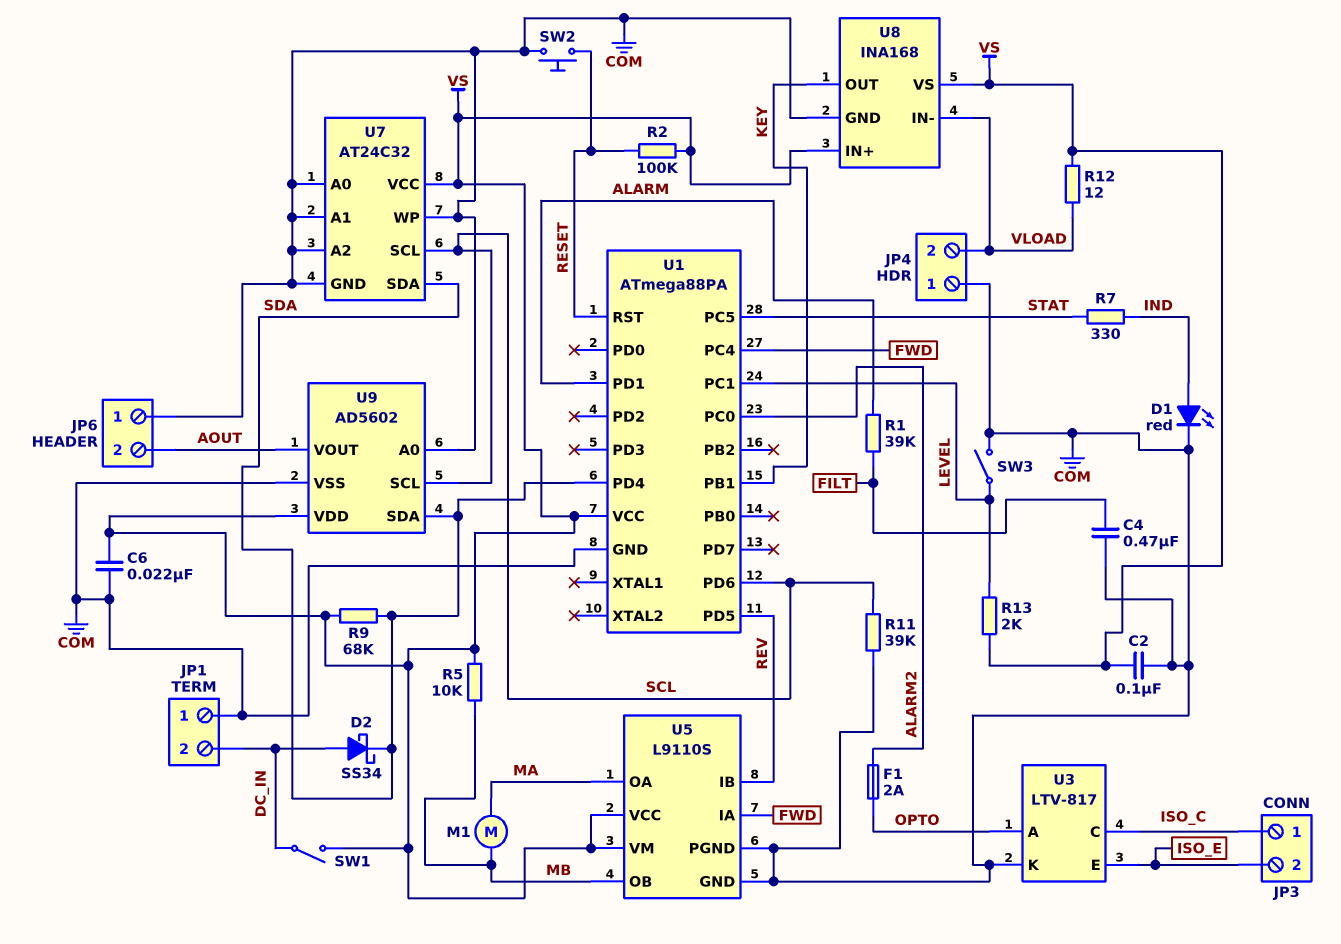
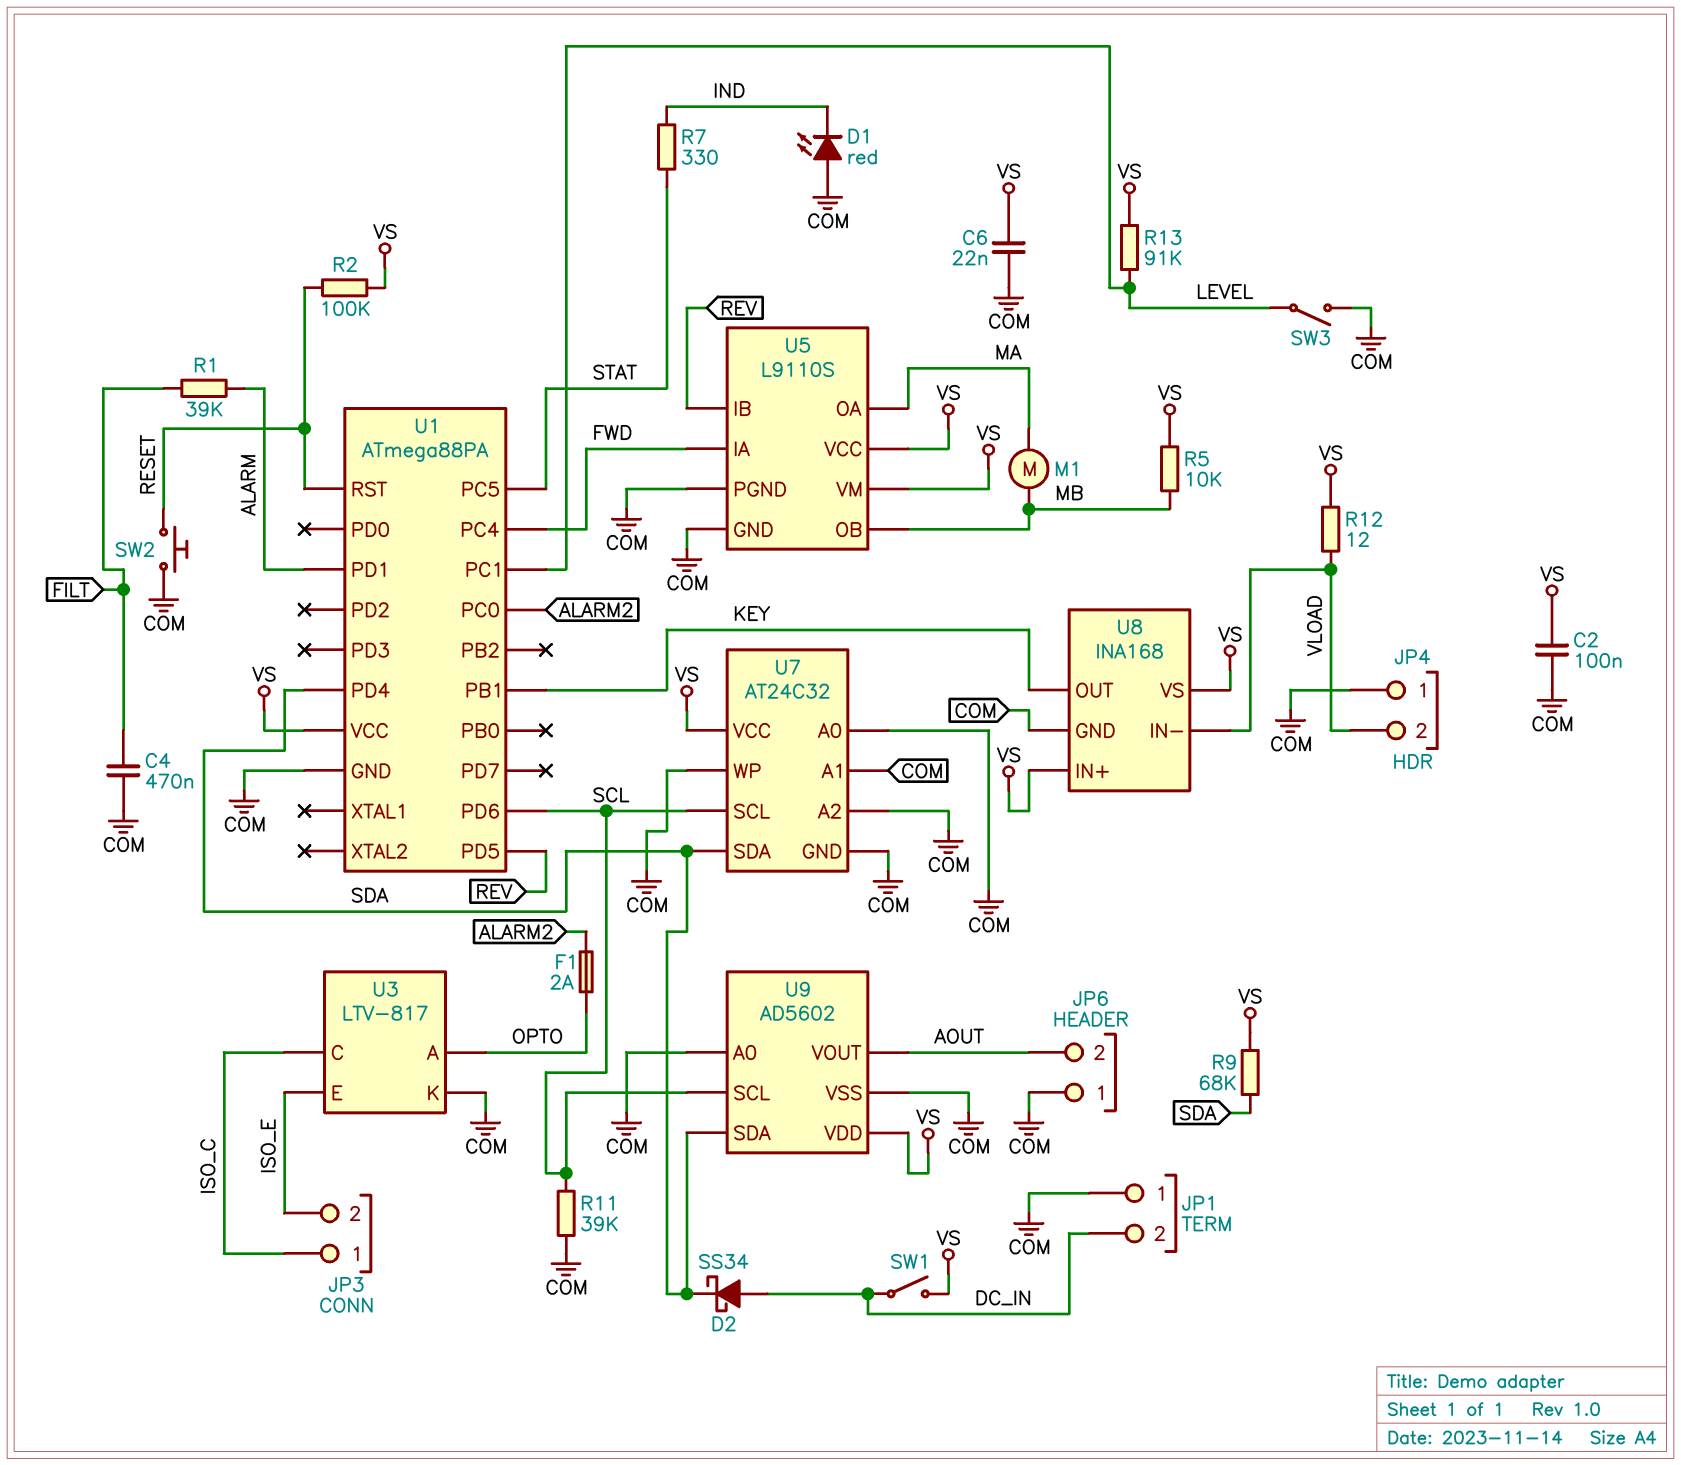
D1: LED red (A IND, K COM) -> LED red (A COM, K IND)
R13: 2k (LEVEL, VS) -> 91k (LEVEL, VS)

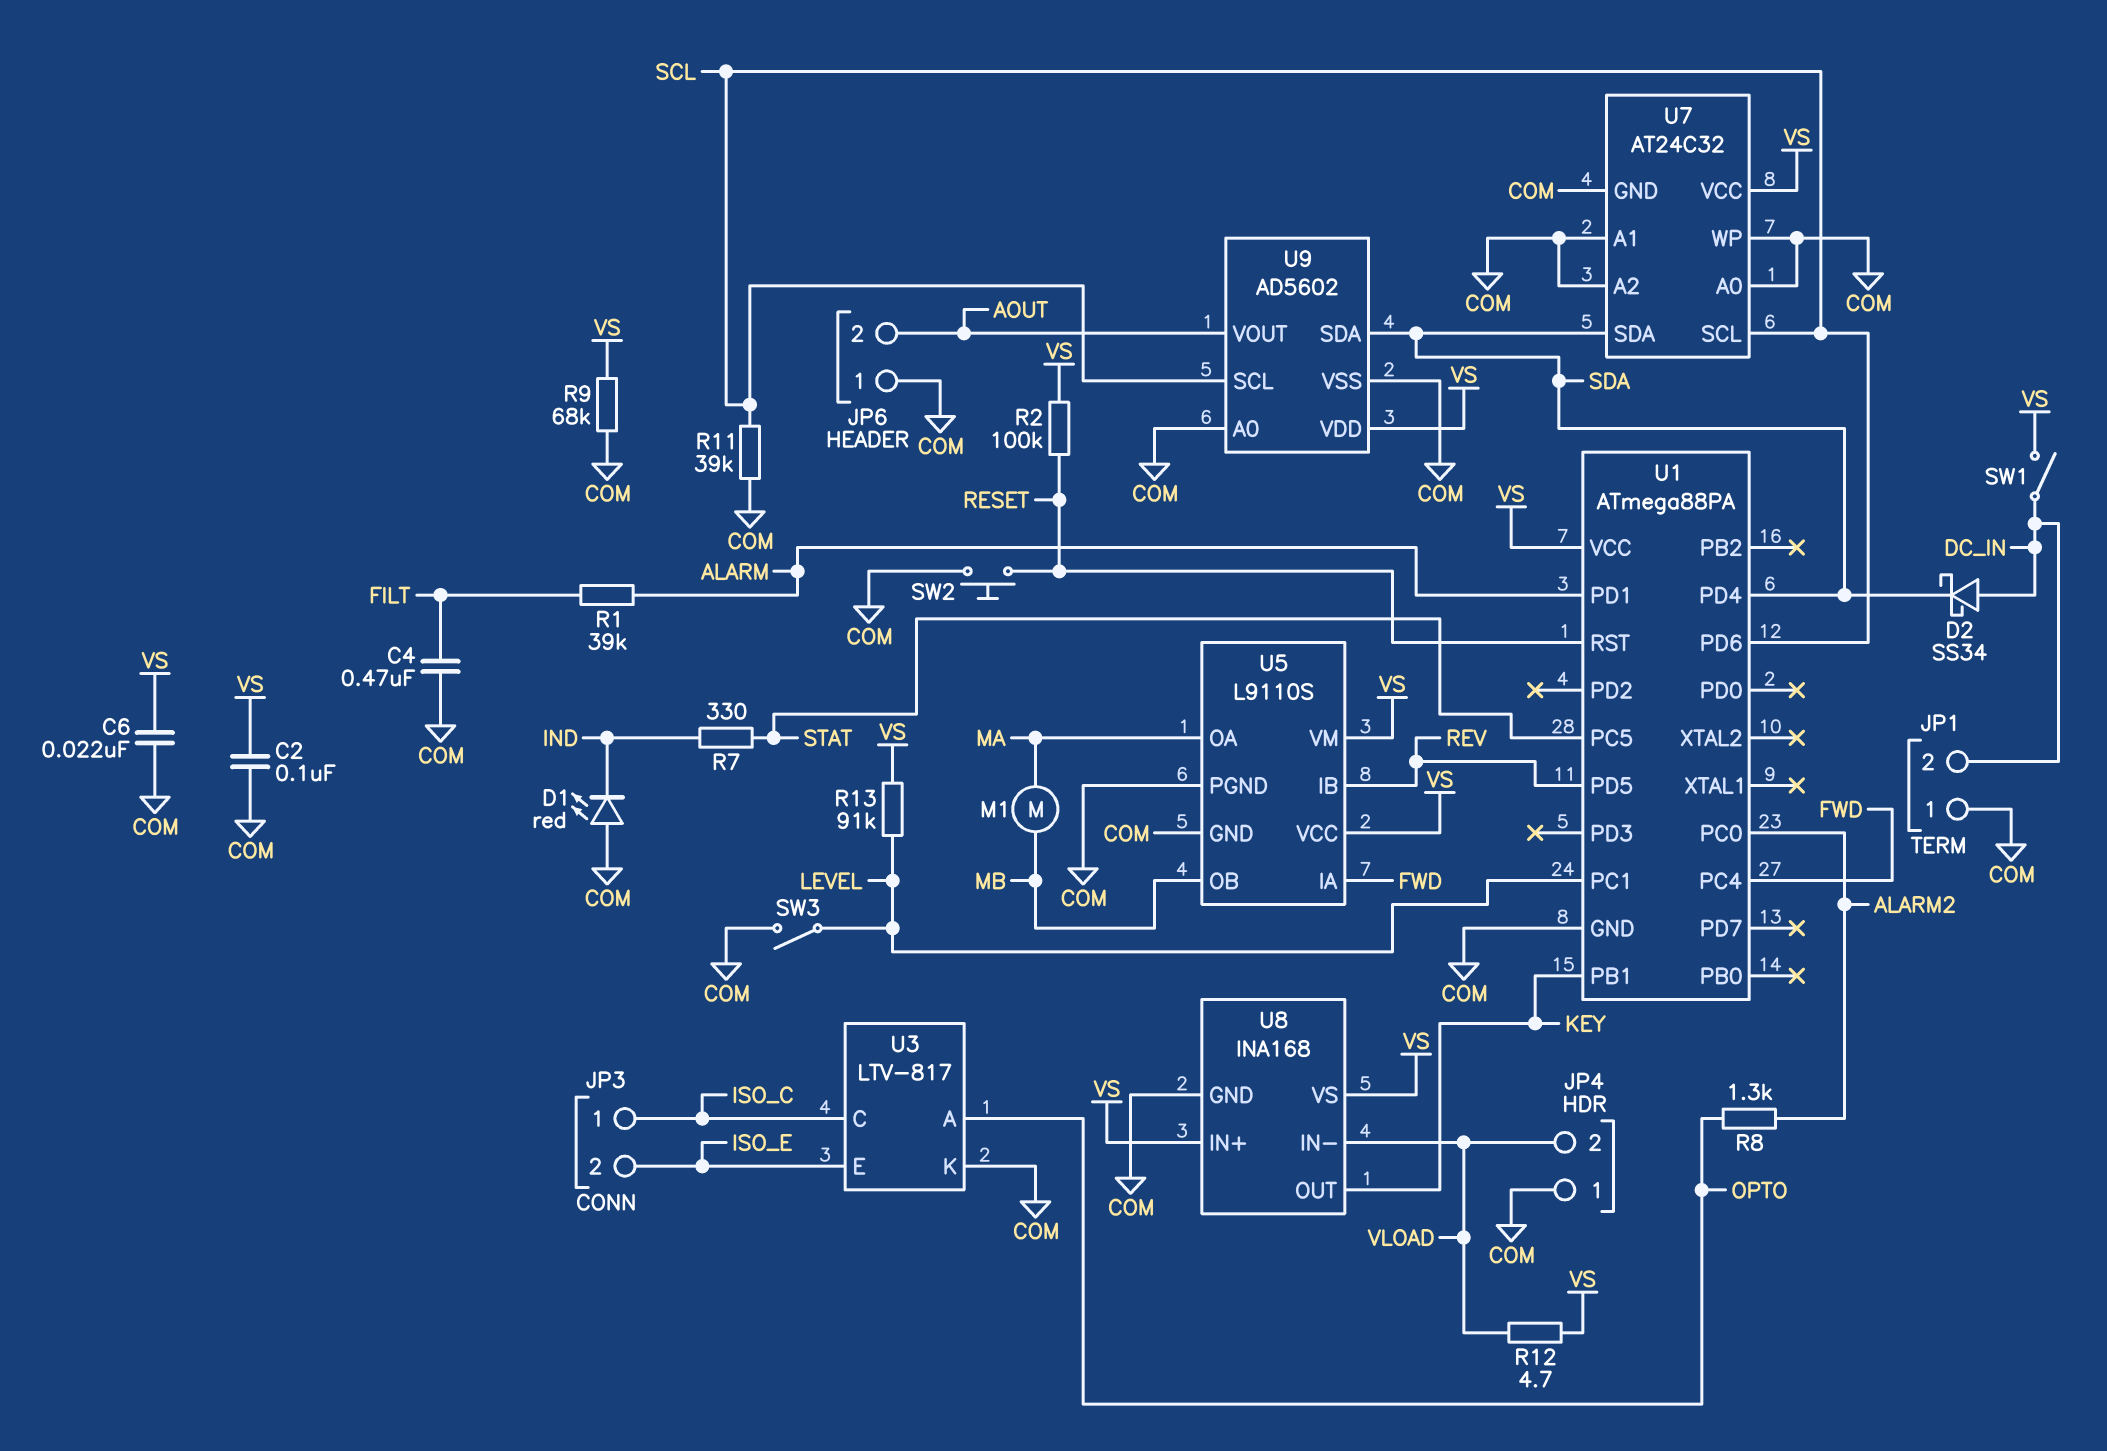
F1: 2A (ALARM2, OPTO) -> none
R5: 10k (MB, VS) -> none
R8: none -> 1.3k (ALARM2, OPTO)
R9: 68k (SDA, VS) -> 68k (COM, VS)
R12: 12 (VLOAD, VS) -> 4.7 (VLOAD, VS)

